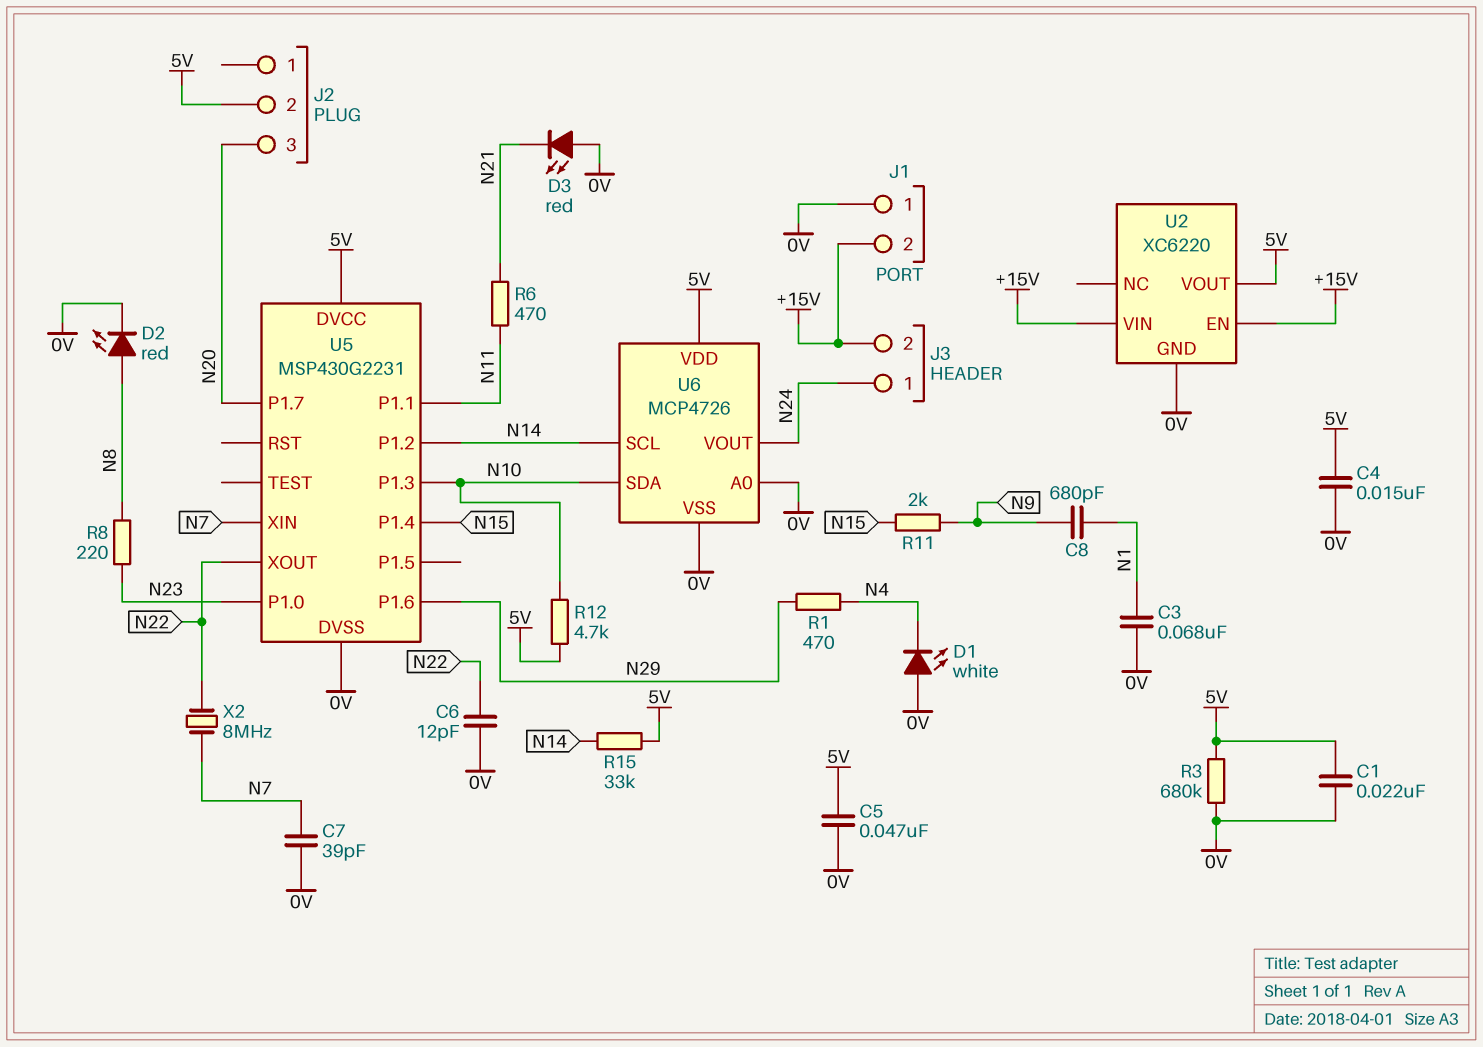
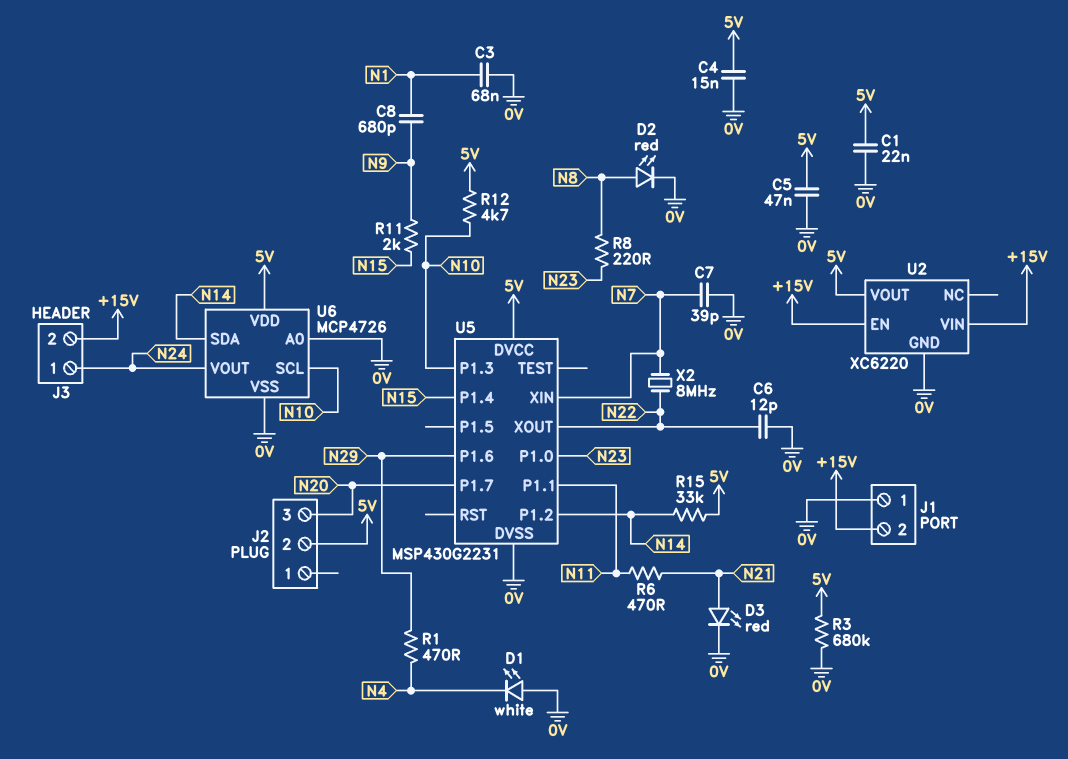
D3: LED red (A 0V, K N21) -> LED red (A N21, K 0V)
U6 pin SCL: N14 -> N10
U6 pin SDA: N10 -> N14

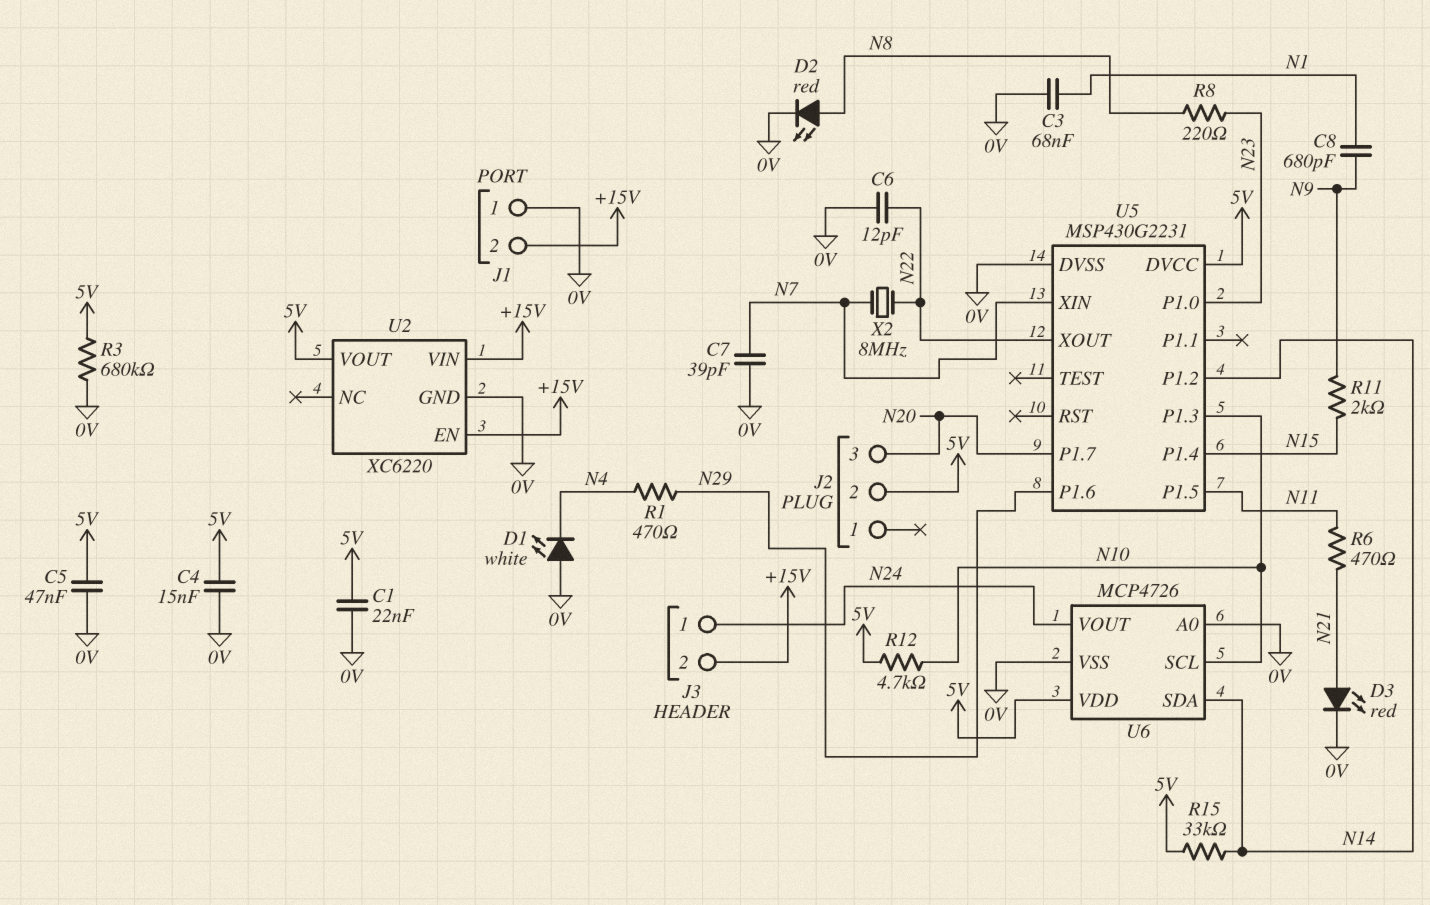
U5 pin P1.1: N11 -> none
U5 pin P1.5: none -> N11

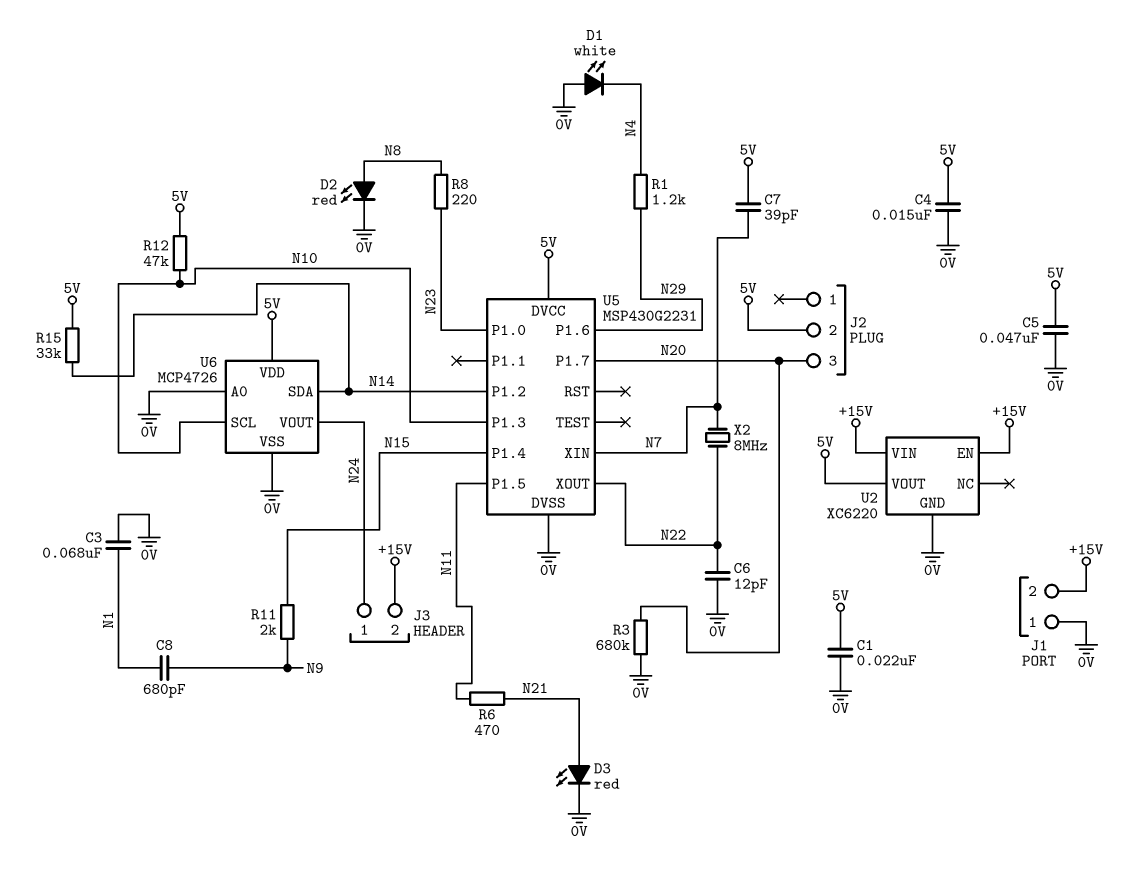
C7: 39pF (0V, N7) -> 39pF (5V, N7)
R1: 470 (N4, N29) -> 1.2k (N4, N29)
R3: 680k (0V, 5V) -> 680k (0V, N20)
R12: 4.7k (5V, N10) -> 47k (5V, N10)

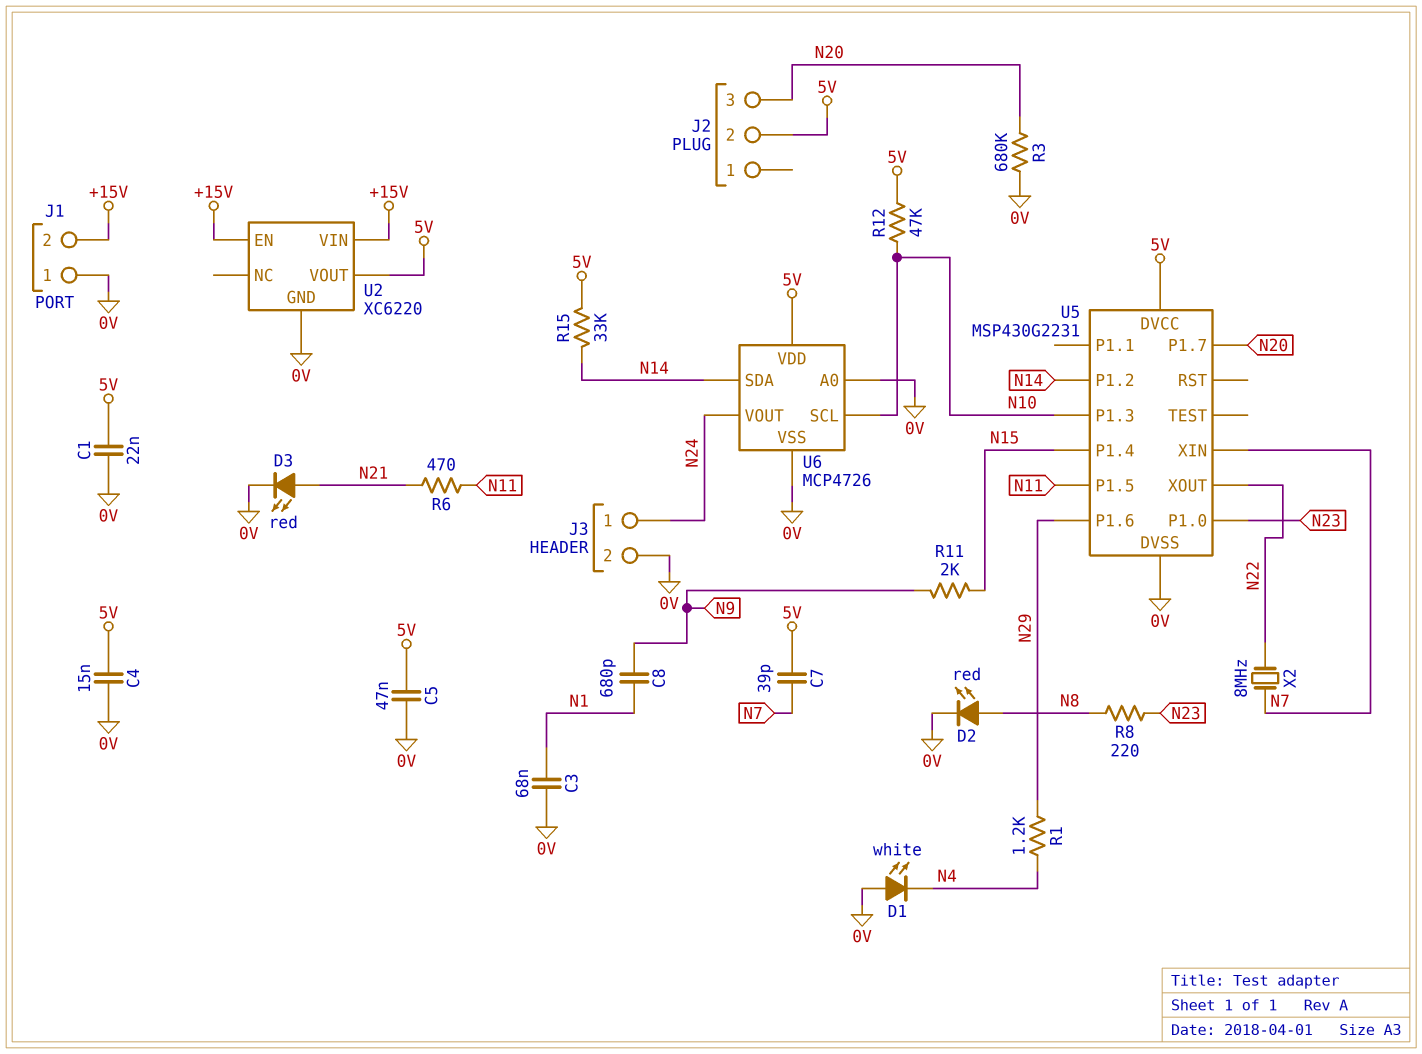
C6: 12pF (0V, N22) -> none
J3 pin 2: +15V -> 0V

